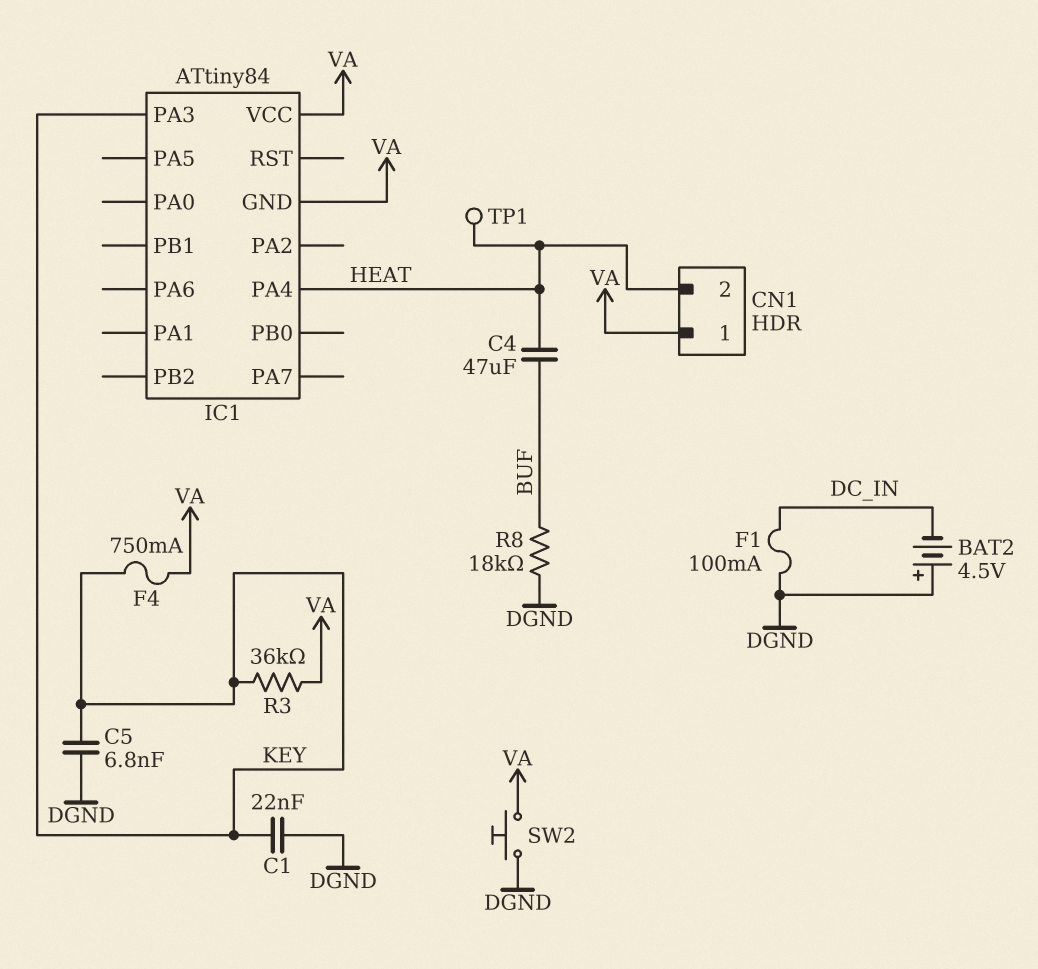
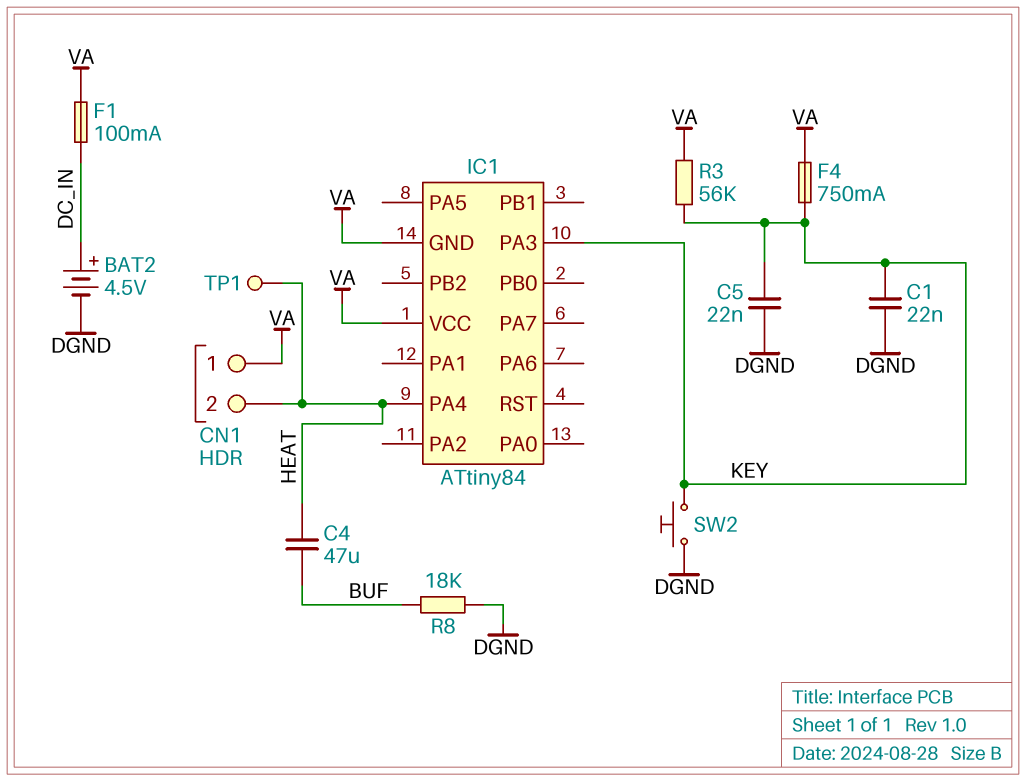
BAT2: 4.5V (plus DGND, minus DC_IN) -> 4.5V (plus DC_IN, minus DGND)
C5: 6.8nF (DGND, KEY) -> 22nF (DGND, KEY)
F1: 100mA (DC_IN, DGND) -> 100mA (DC_IN, VA)
R3: 36k (KEY, VA) -> 56k (KEY, VA)
SW2: button (DGND, VA) -> button (DGND, KEY)

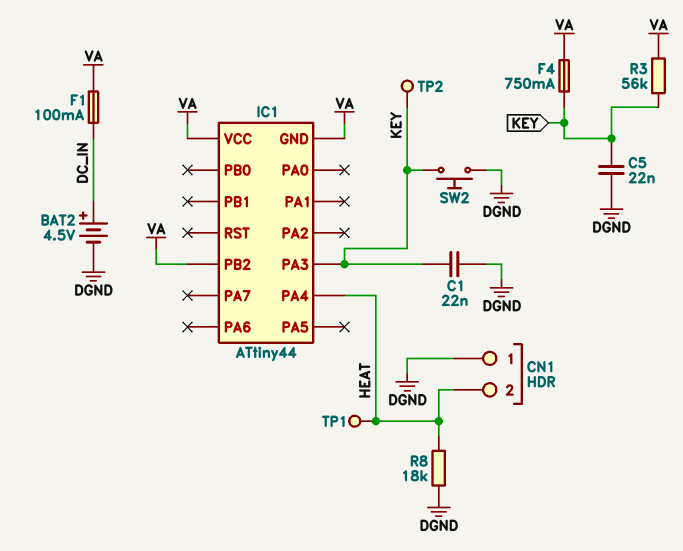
C4: 47uF (BUF, HEAT) -> none
CN1 pin 1: VA -> DGND
IC1: ATtiny84 -> ATtiny44
IC1 pin PB2: none -> VA
R8: 18k (BUF, DGND) -> 18k (DGND, HEAT)
TP2: none -> test point (KEY)

